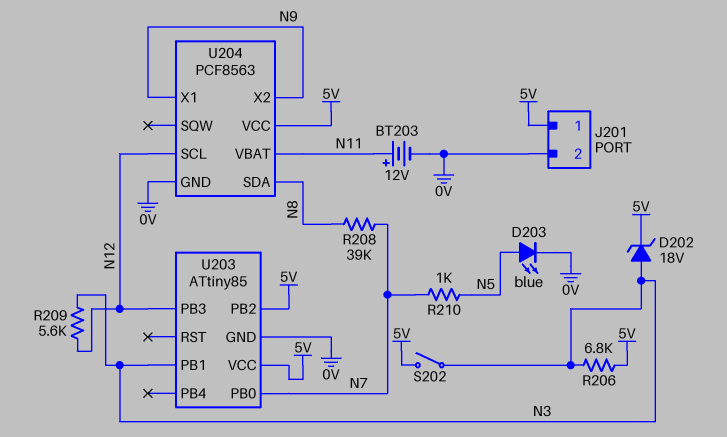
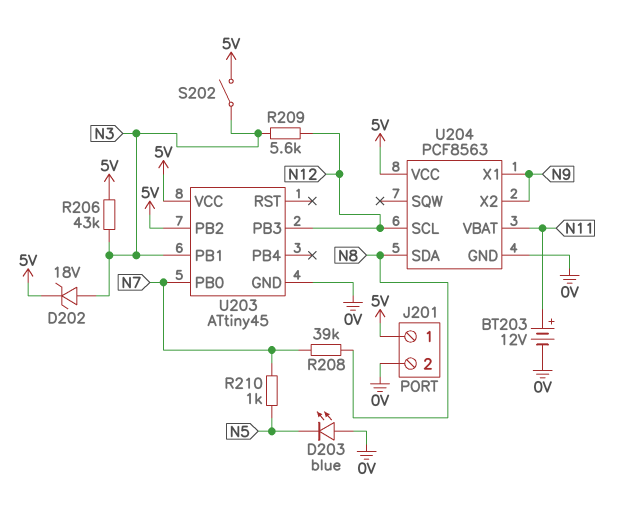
D203: LED blue (A N5, K 0V) -> LED blue (A 0V, K N5)
R206: 6.8k (5V, N3) -> 43k (5V, N3)
U203: ATtiny85 -> ATtiny45

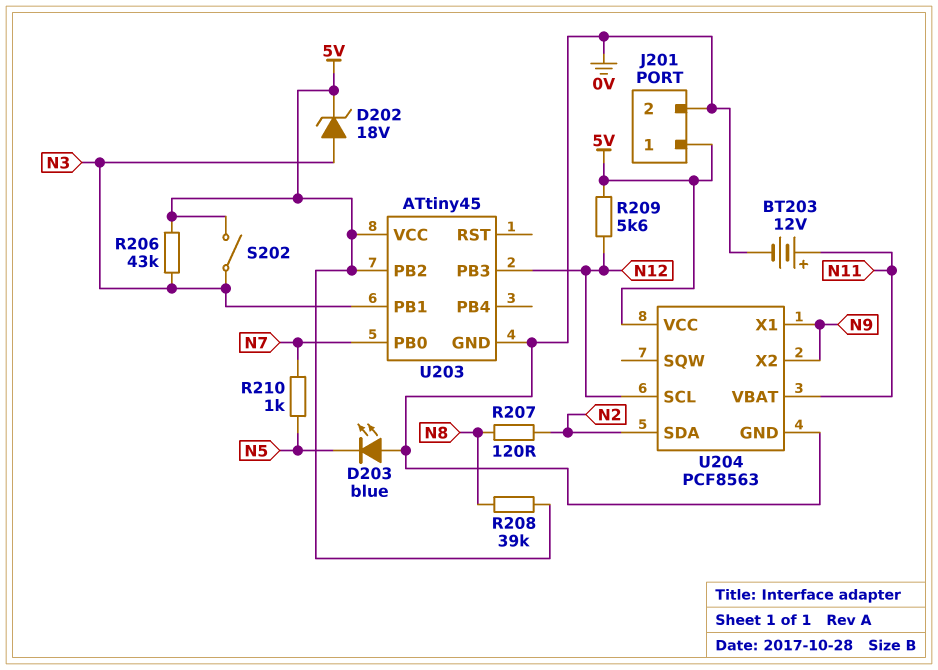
R207: none -> 120 (N2, N8)
R208: 39k (N7, N8) -> 39k (5V, N8)
R209: 5.6k (N3, N12) -> 5.6k (5V, N12)
U204 pin SDA: N8 -> N2

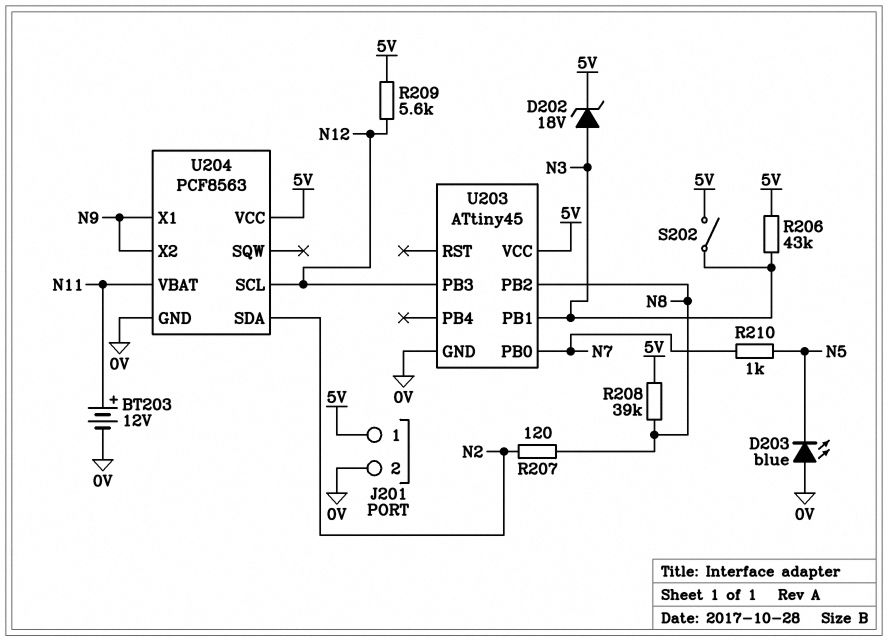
U203 pin PB2: 5V -> N8

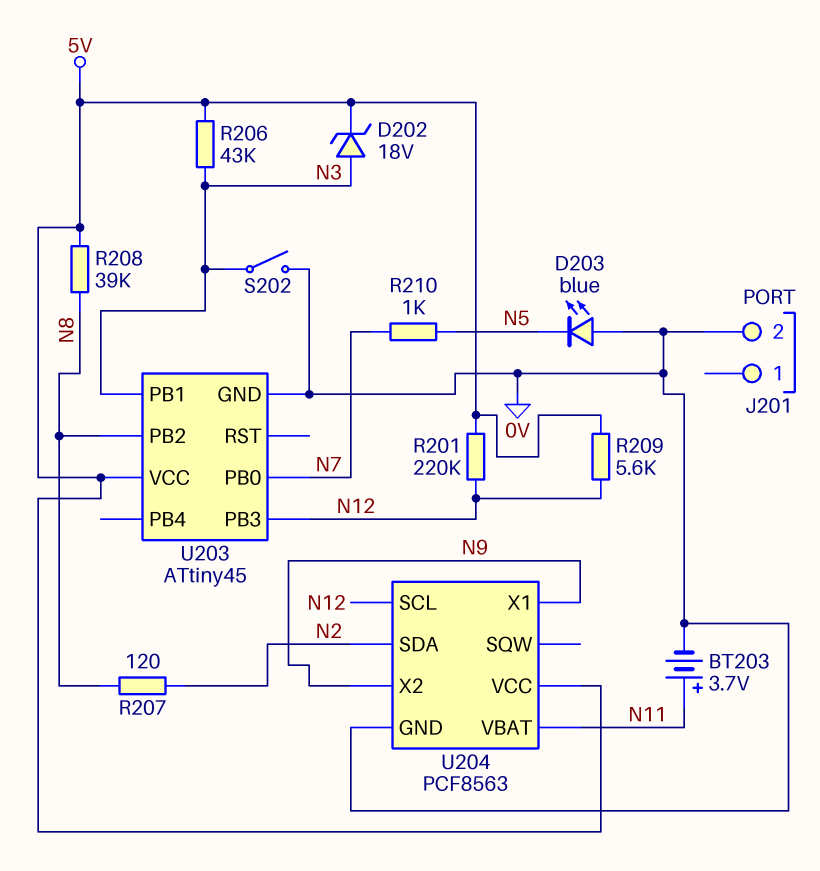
BT203: 12V (plus N11, minus 0V) -> 3.7V (plus N11, minus 0V)
J201 pin 1: 5V -> none
R201: none -> 220k (5V, N12)
S202: switch (5V, N3) -> switch (0V, N3)

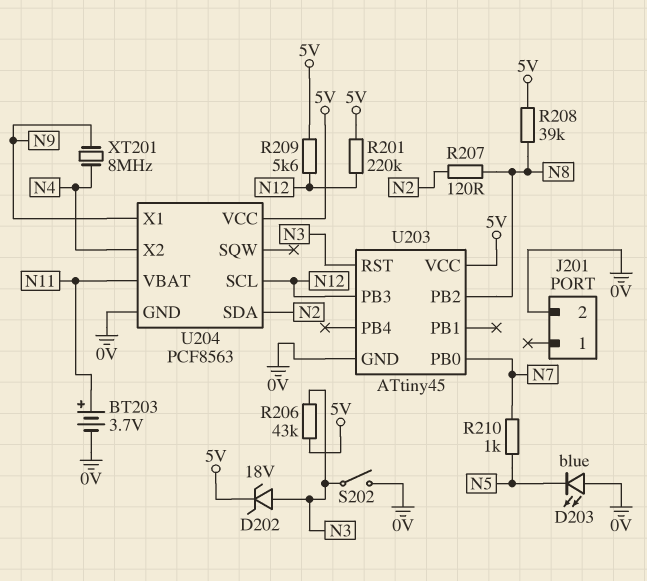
U203 pin PB1: N3 -> none
U203 pin RST: none -> N3
U204 pin X2: N9 -> N4
XT201: none -> 8MHz (N4, N9)

